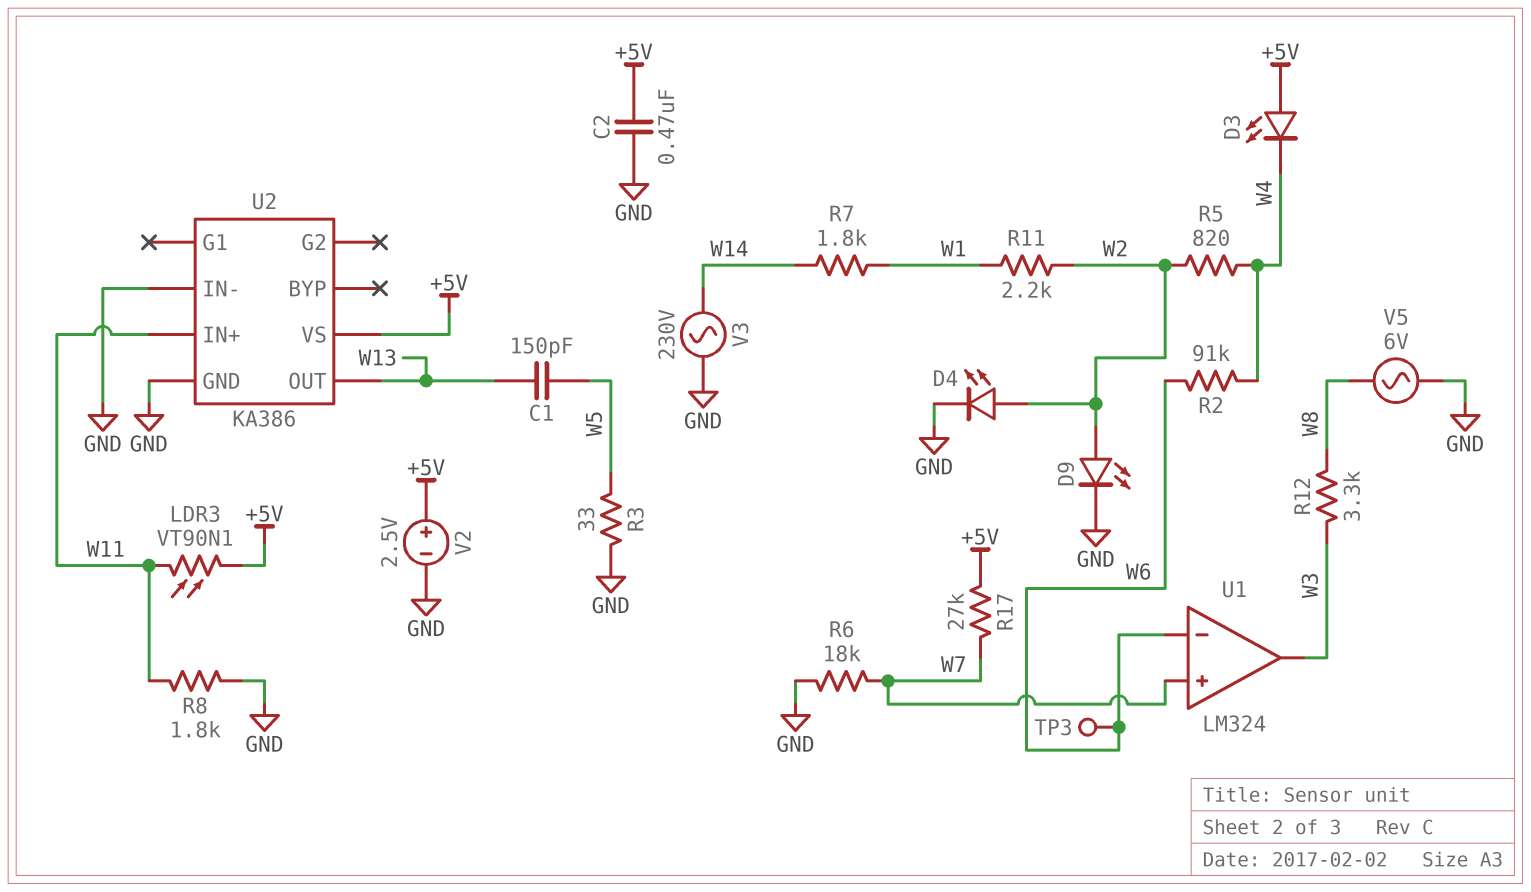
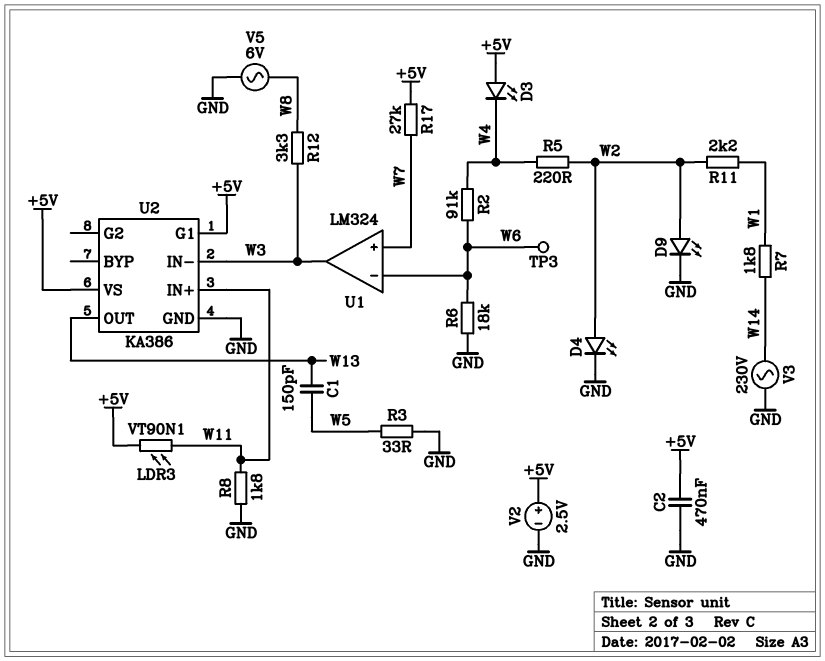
R5: 820 (W2, W4) -> 220 (W2, W4)
R6: 18k (GND, W7) -> 18k (GND, W6)
U2 pin G1: none -> +5V
U2 pin IN-: GND -> W3

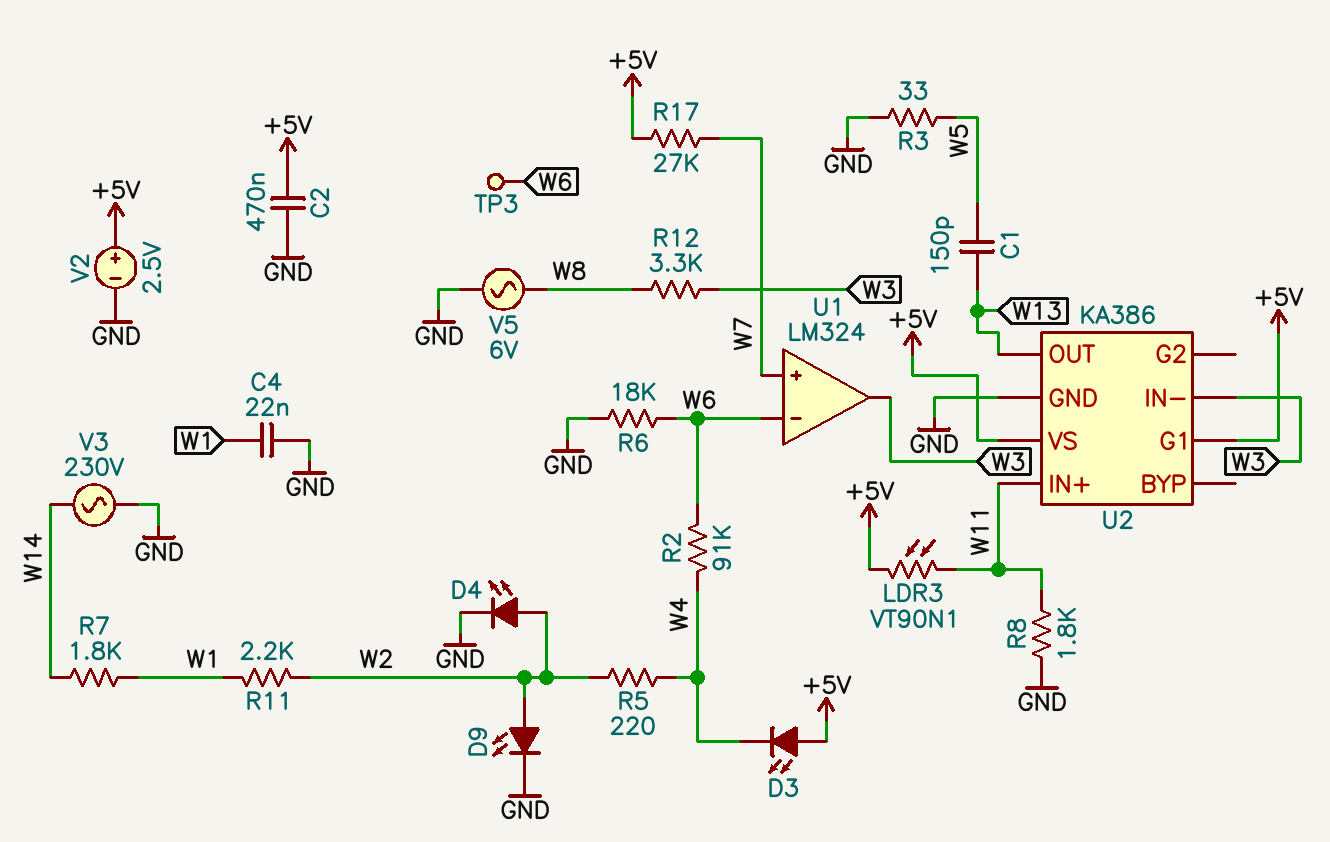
C4: none -> 22nF (GND, W1)

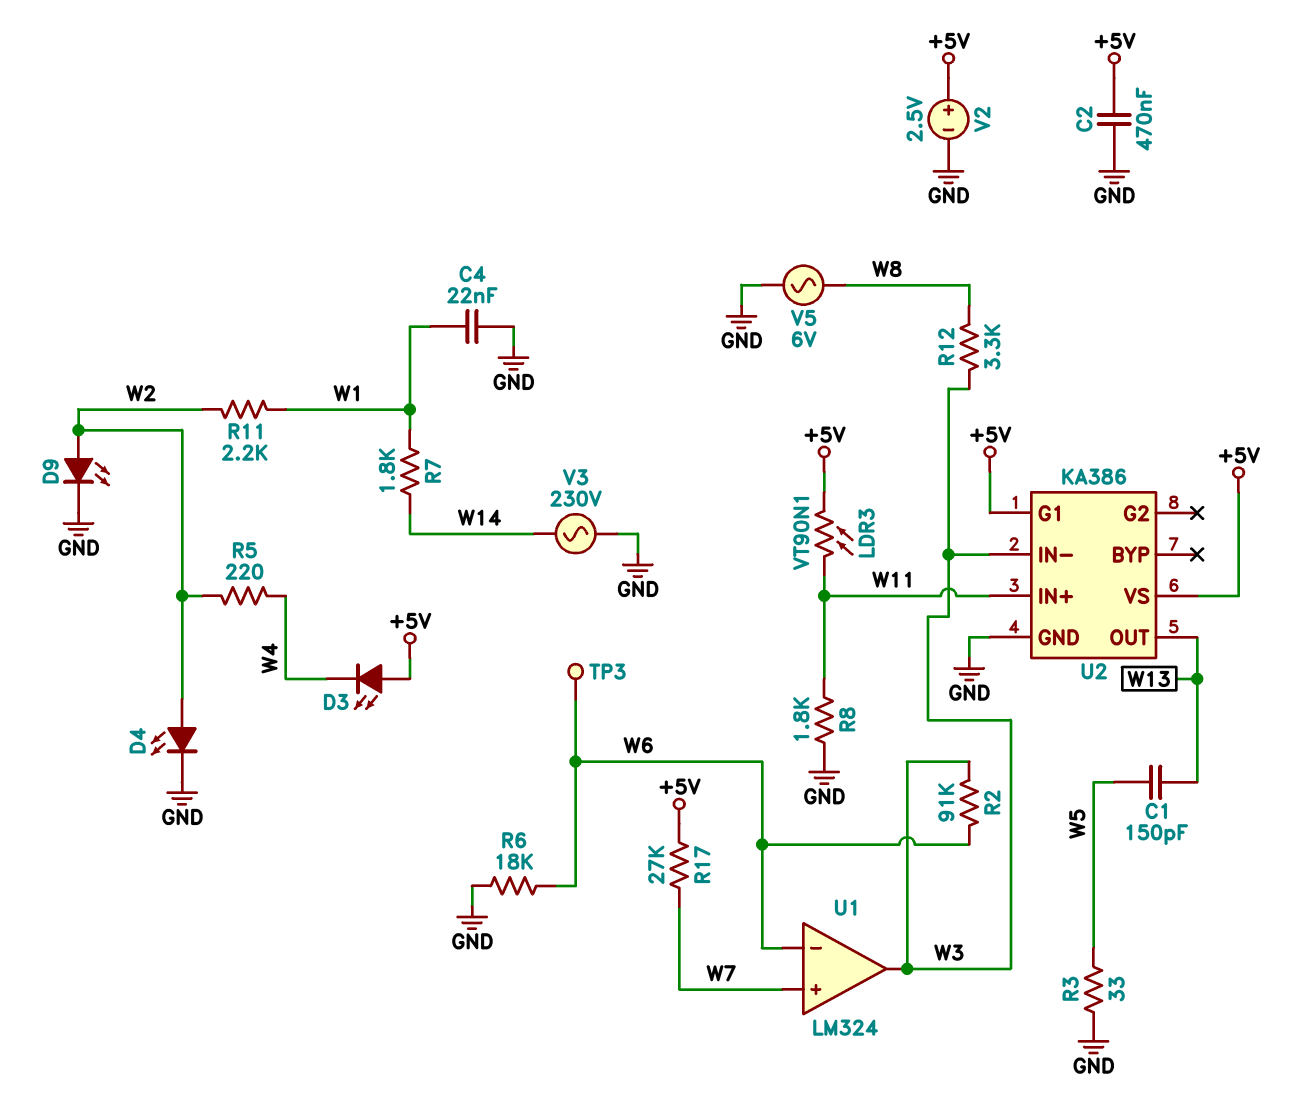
R2: 91k (W4, W6) -> 91k (W3, W6)

